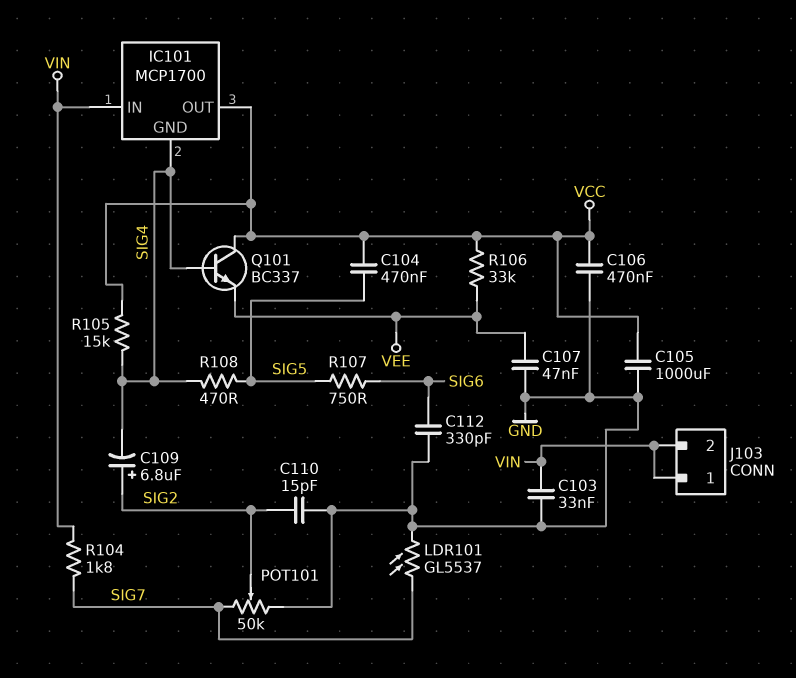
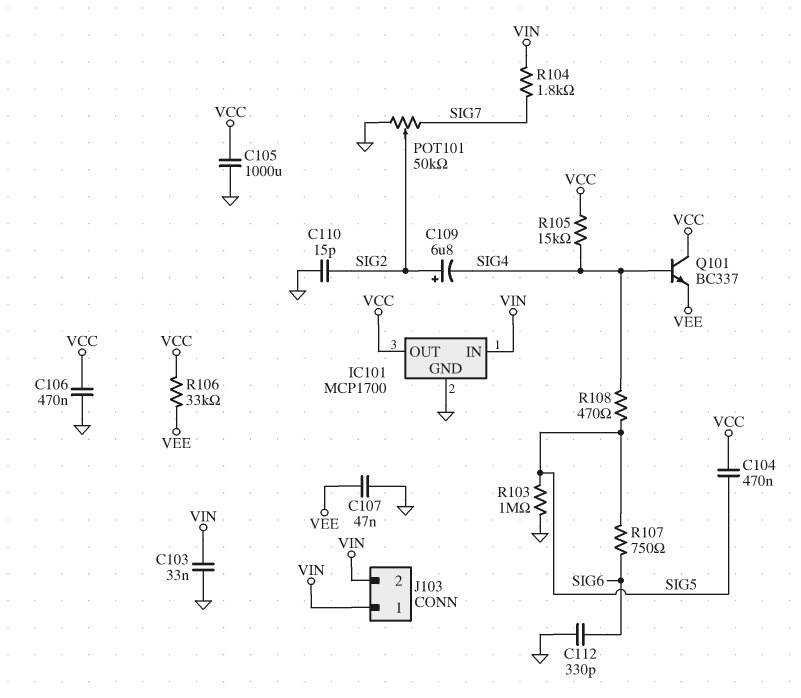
IC101 pin GND: SIG4 -> GND
LDR101: GL5537 (GND, SIG7) -> none
R103: none -> 1M (GND, SIG5)

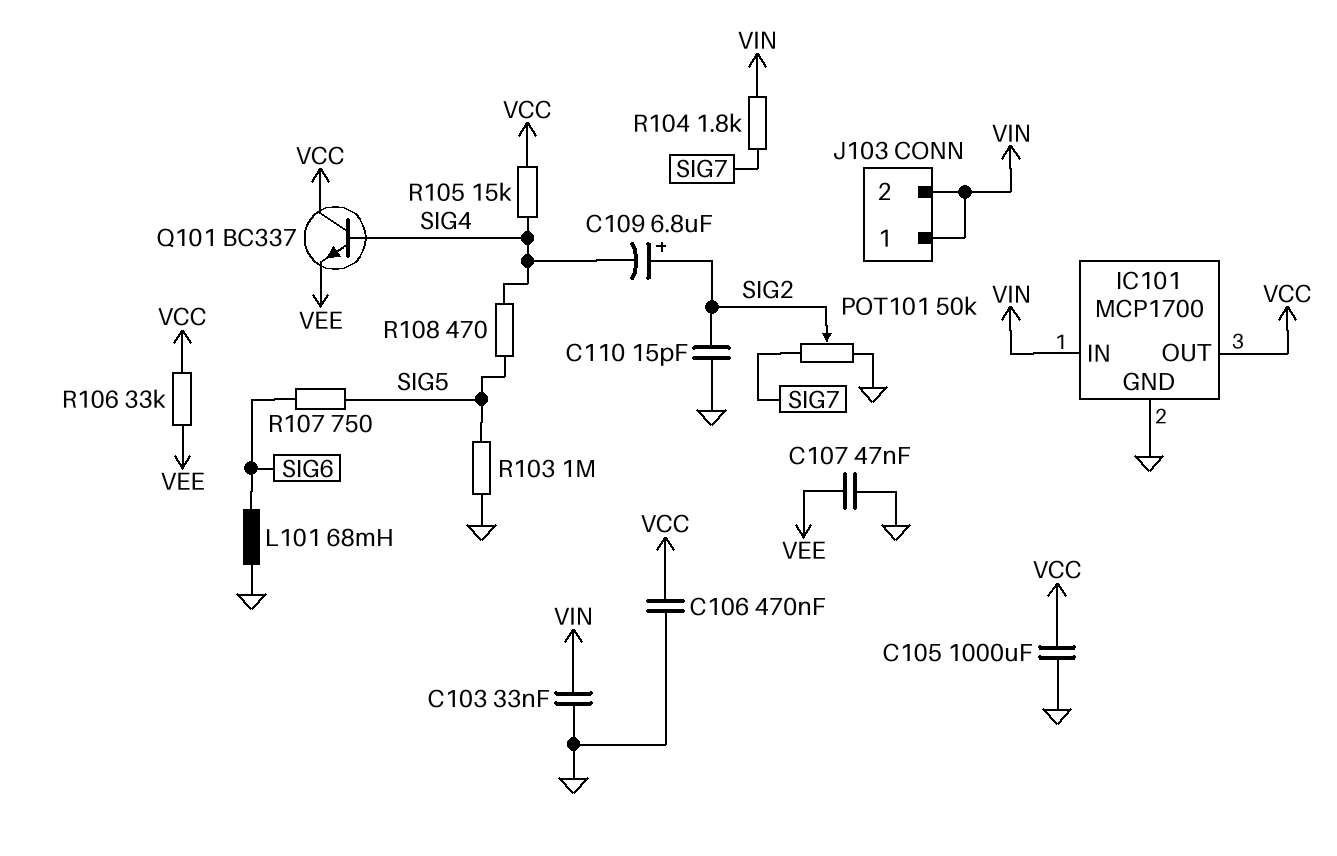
C104: 470nF (SIG5, VCC) -> none
C112: 330pF (GND, SIG6) -> none
L101: none -> 68mH (GND, SIG6)

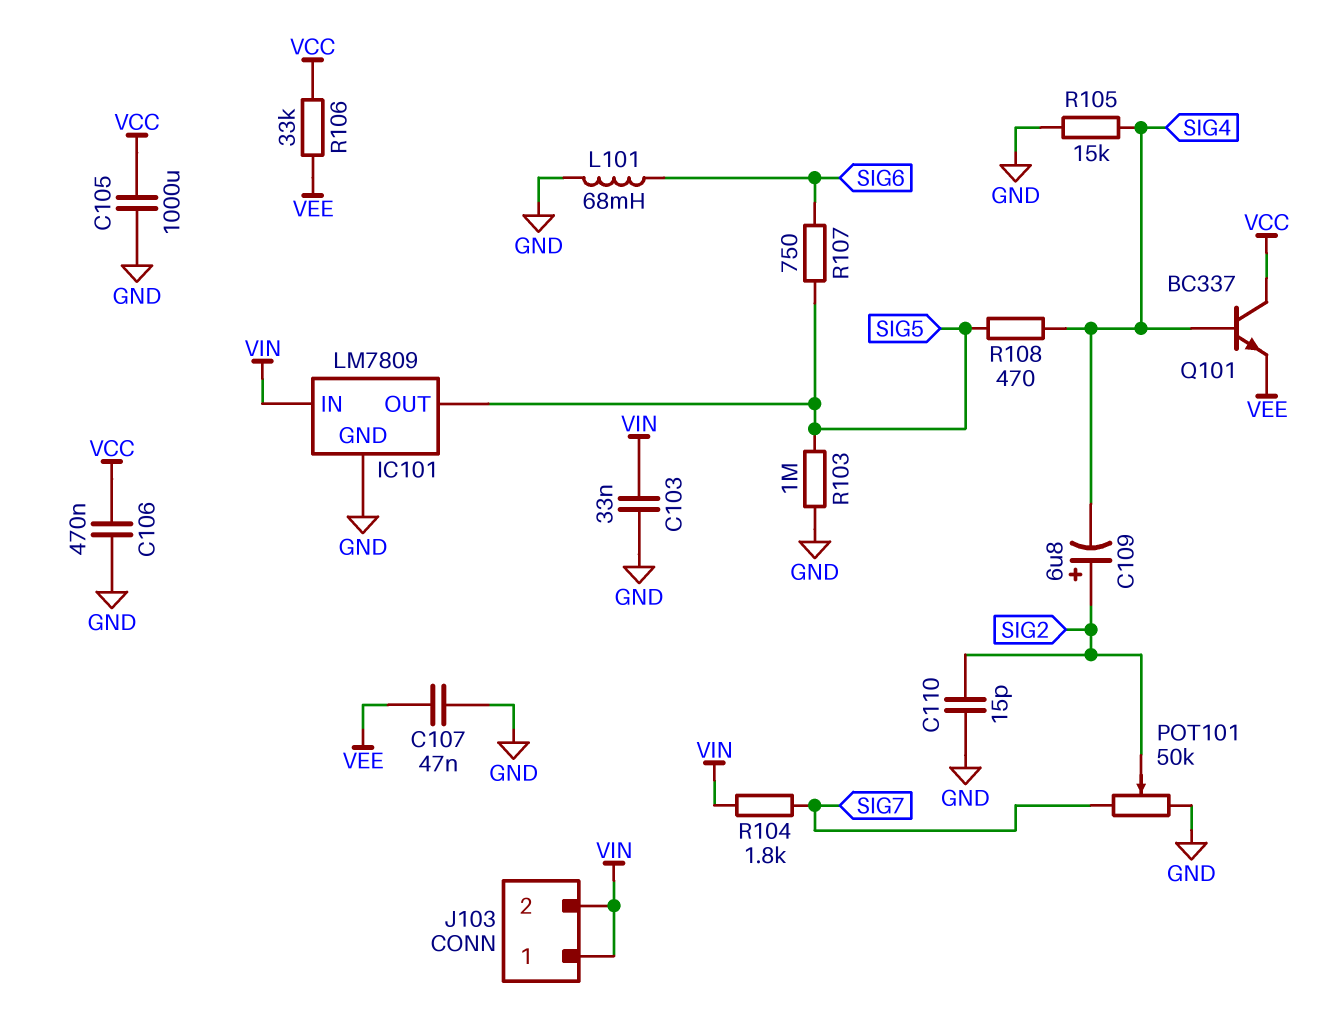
IC101: MCP1700 -> LM7809
IC101 pin OUT: VCC -> SIG5
R105: 15k (SIG4, VCC) -> 15k (GND, SIG4)

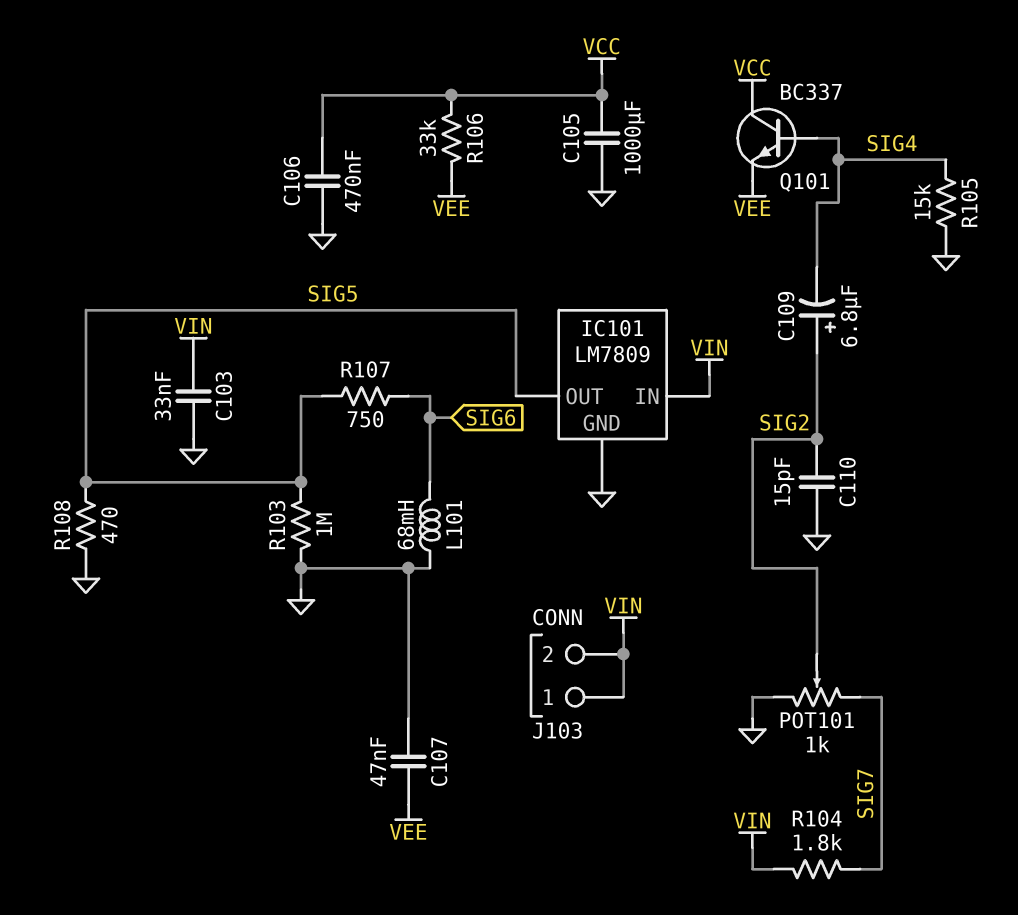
POT101: 50k (GND, SIG7, wiper SIG2) -> 1k (GND, SIG7, wiper SIG2)
R108: 470 (SIG4, SIG5) -> 470 (GND, SIG5)

